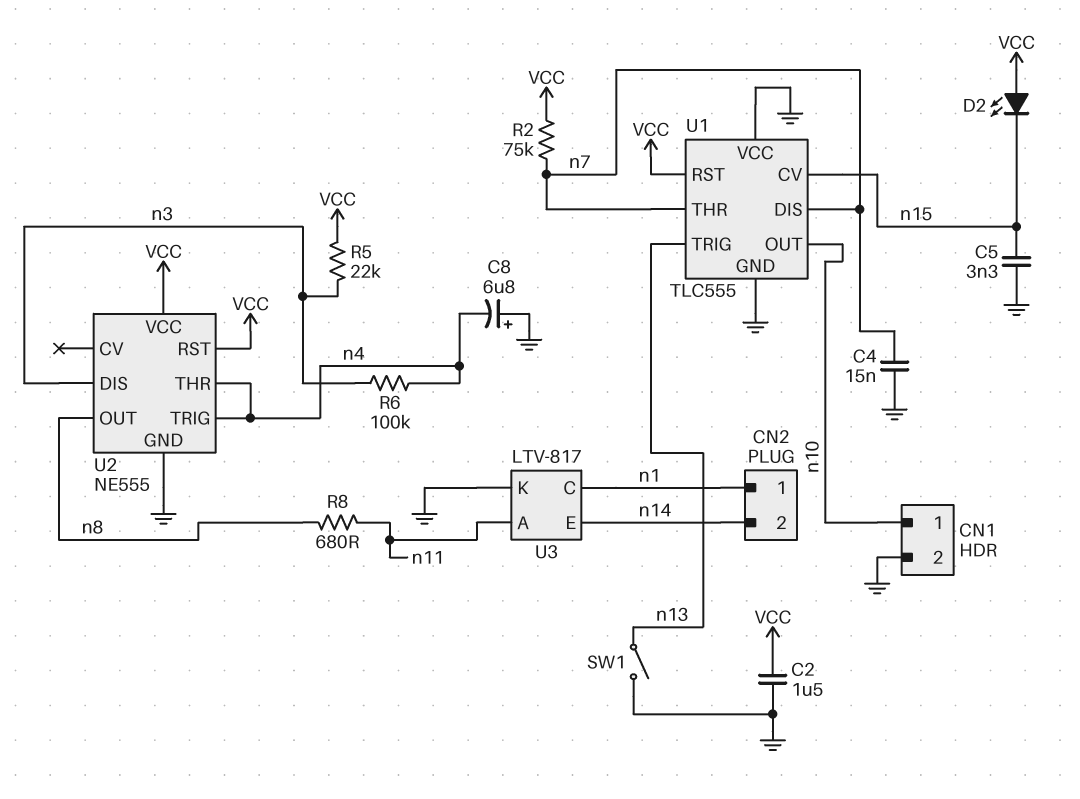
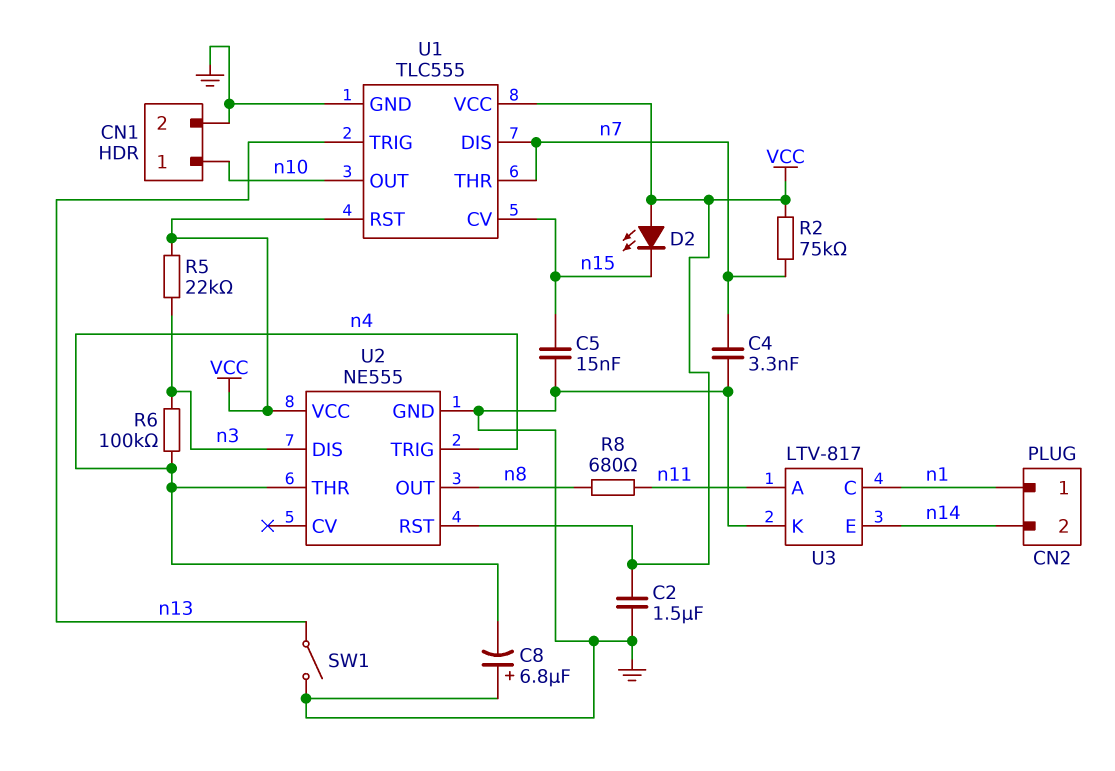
C4: 15nF (GND, n7) -> 3.3nF (GND, n7)
C5: 3.3nF (GND, n15) -> 15nF (GND, n15)
U1 pin VCC: GND -> VCC

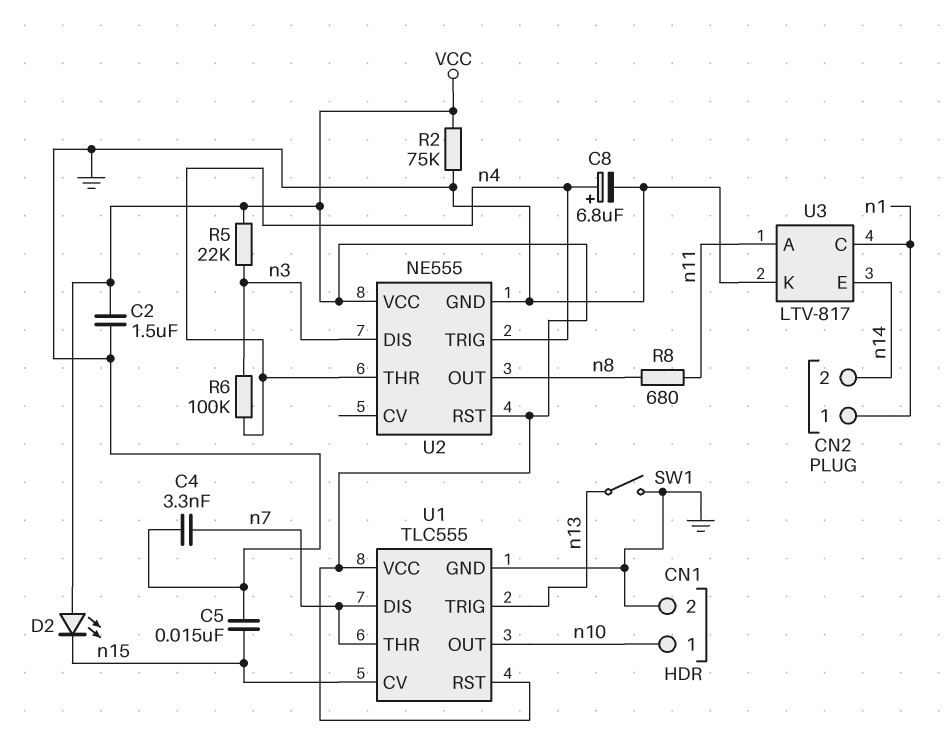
C8: 6.8uF (plus GND, minus n4) -> 6.8uF (plus n4, minus GND)
R2: 75k (VCC, n7) -> 75k (GND, VCC)

